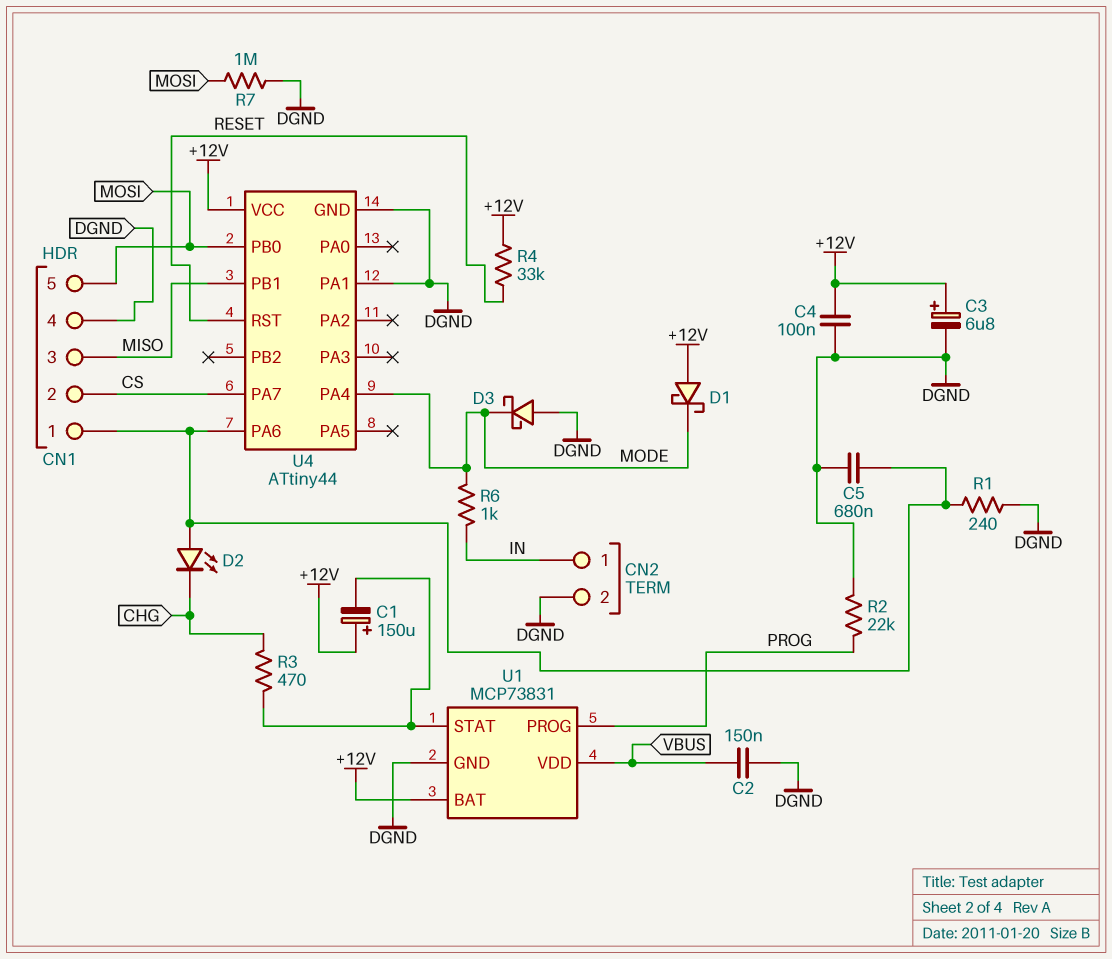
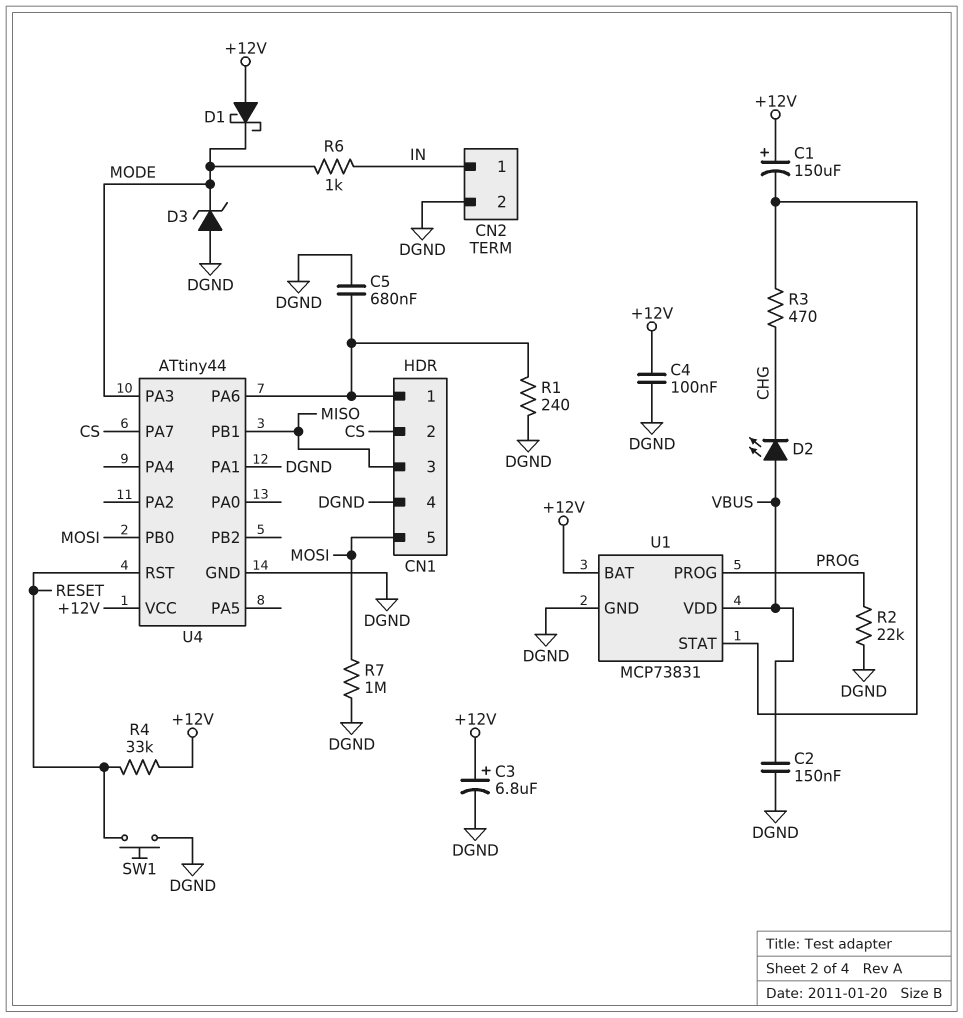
D2: LED (A CN1/1, K CHG) -> LED (A VBUS, K CHG)
D3: schottky (A DGND, K MODE) -> zener (A DGND, K MODE)
SW1: none -> button (DGND, RESET)
U4 pin PA3: none -> MODE
U4 pin PA4: MODE -> none

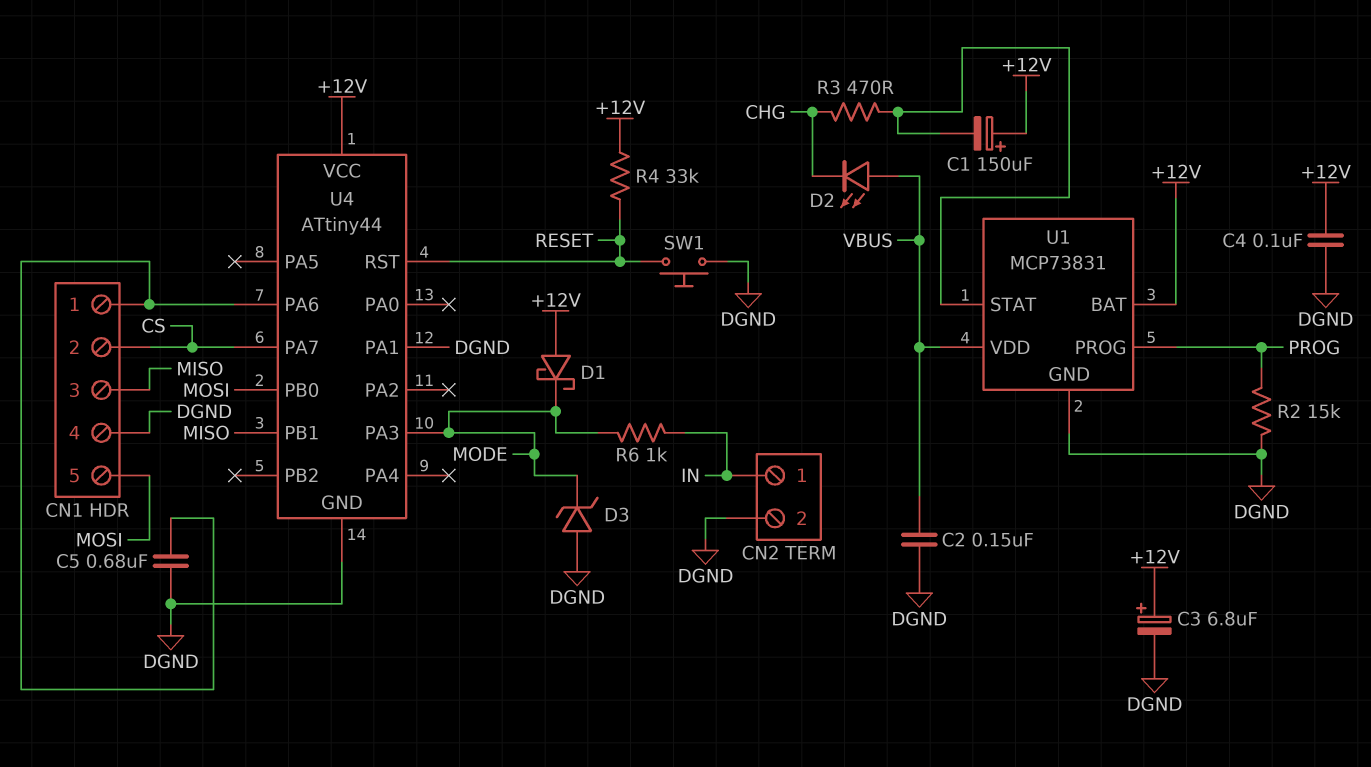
R1: 240 (CN1/1, DGND) -> none
R2: 22k (DGND, PROG) -> 15k (DGND, PROG)
R7: 1M (DGND, MOSI) -> none

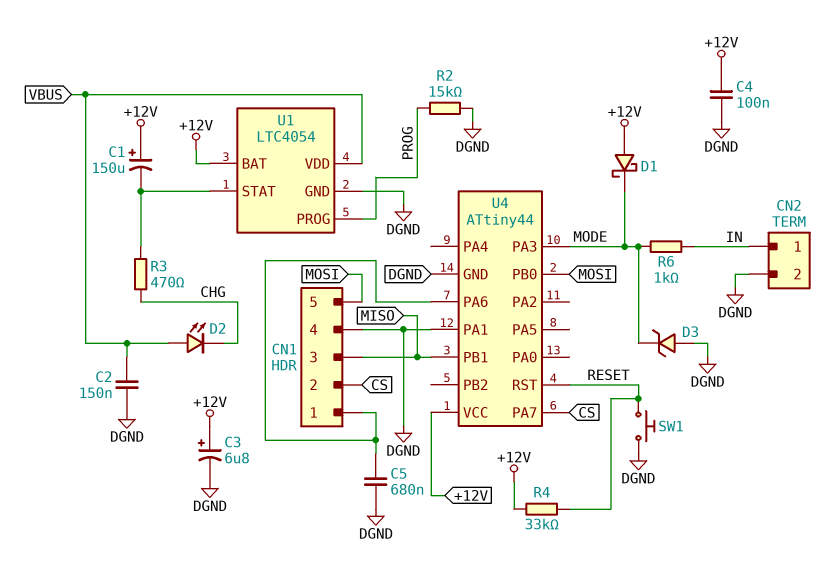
U1: MCP73831 -> LTC4054

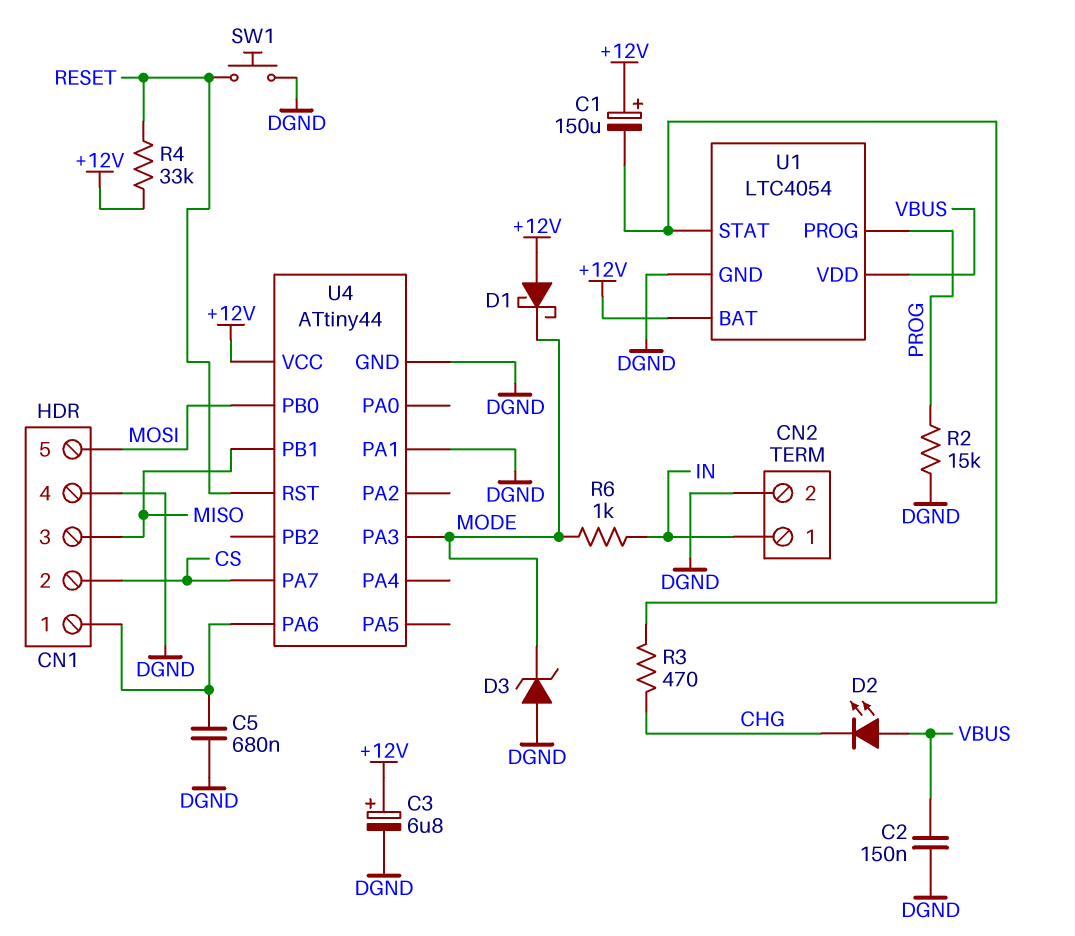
C4: 100nF (+12V, DGND) -> none

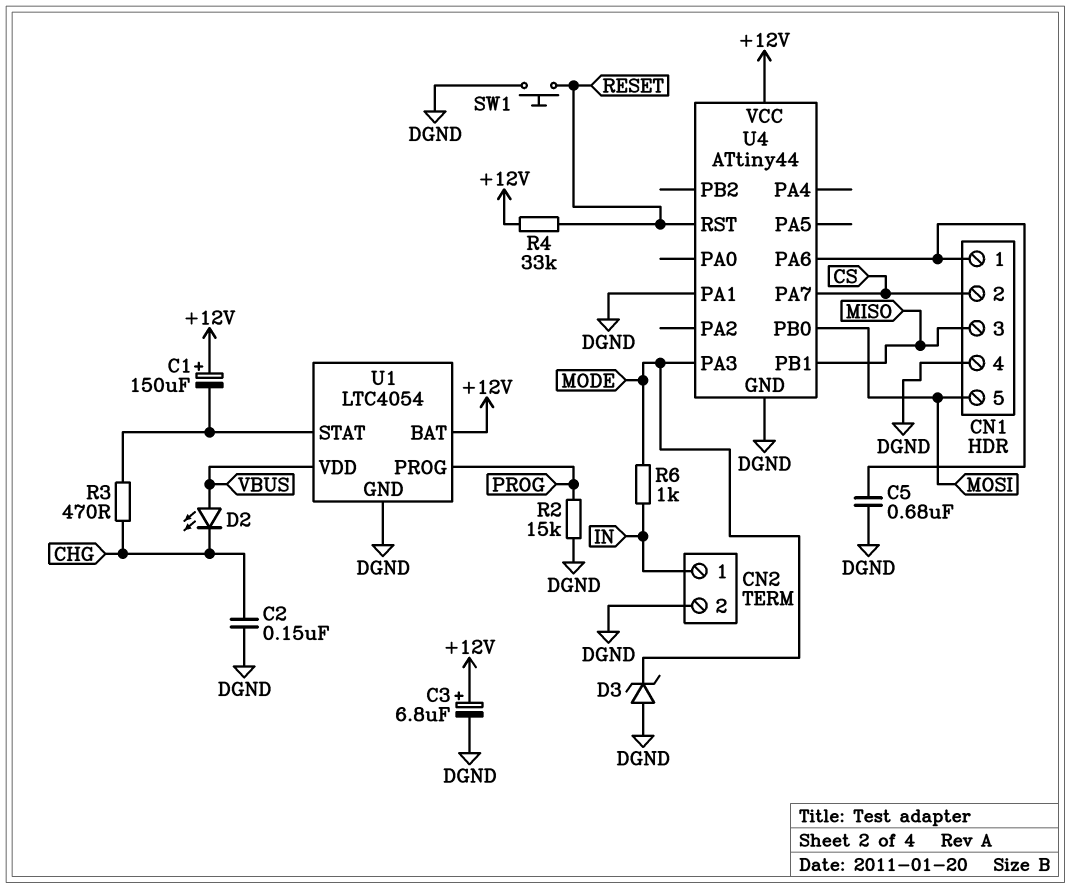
C2: 150nF (DGND, VBUS) -> 150nF (CHG, DGND)
D1: schottky (A +12V, K MODE) -> none

